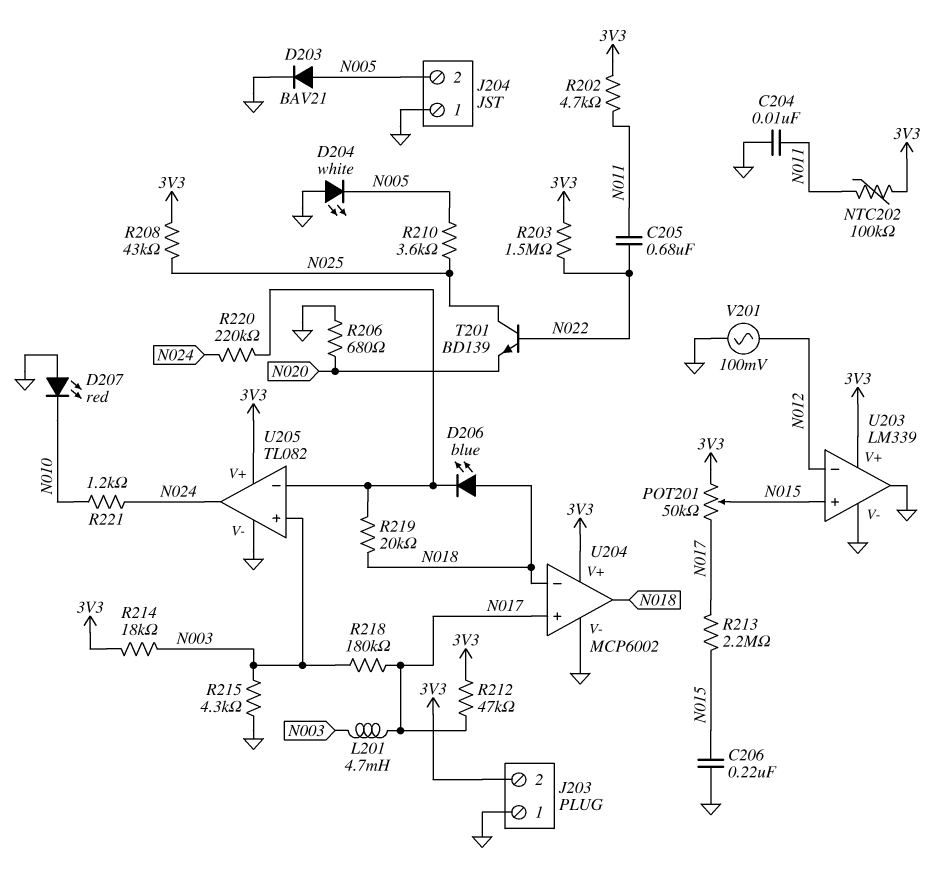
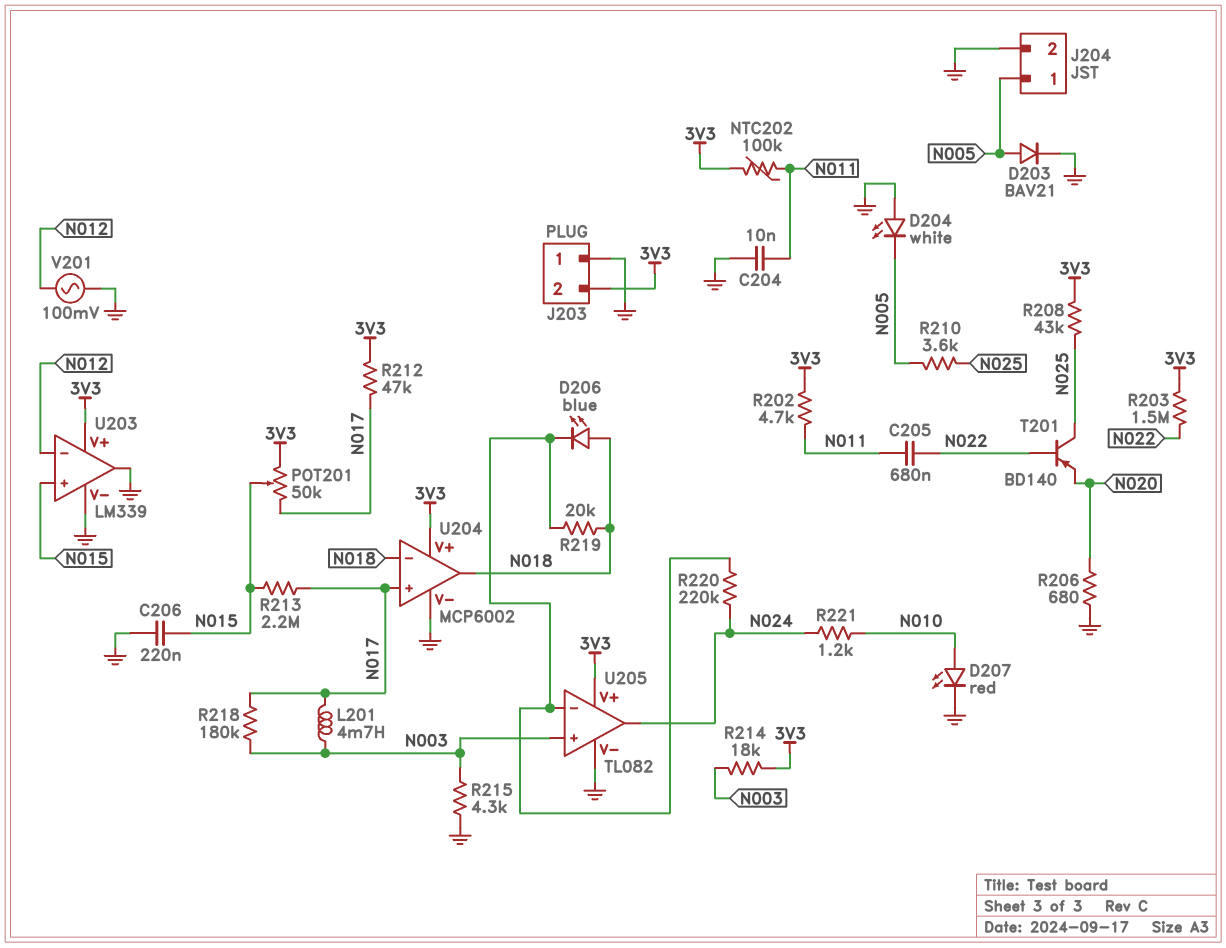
D207: LED red (A GND, K N010) -> LED red (A N010, K GND)
J204 pin 1: GND -> N005
J204 pin 2: N005 -> GND
T201: NPN BD139 (B N022, C N025, E N020) -> PNP BD140 (B N022, C N025, E N020)

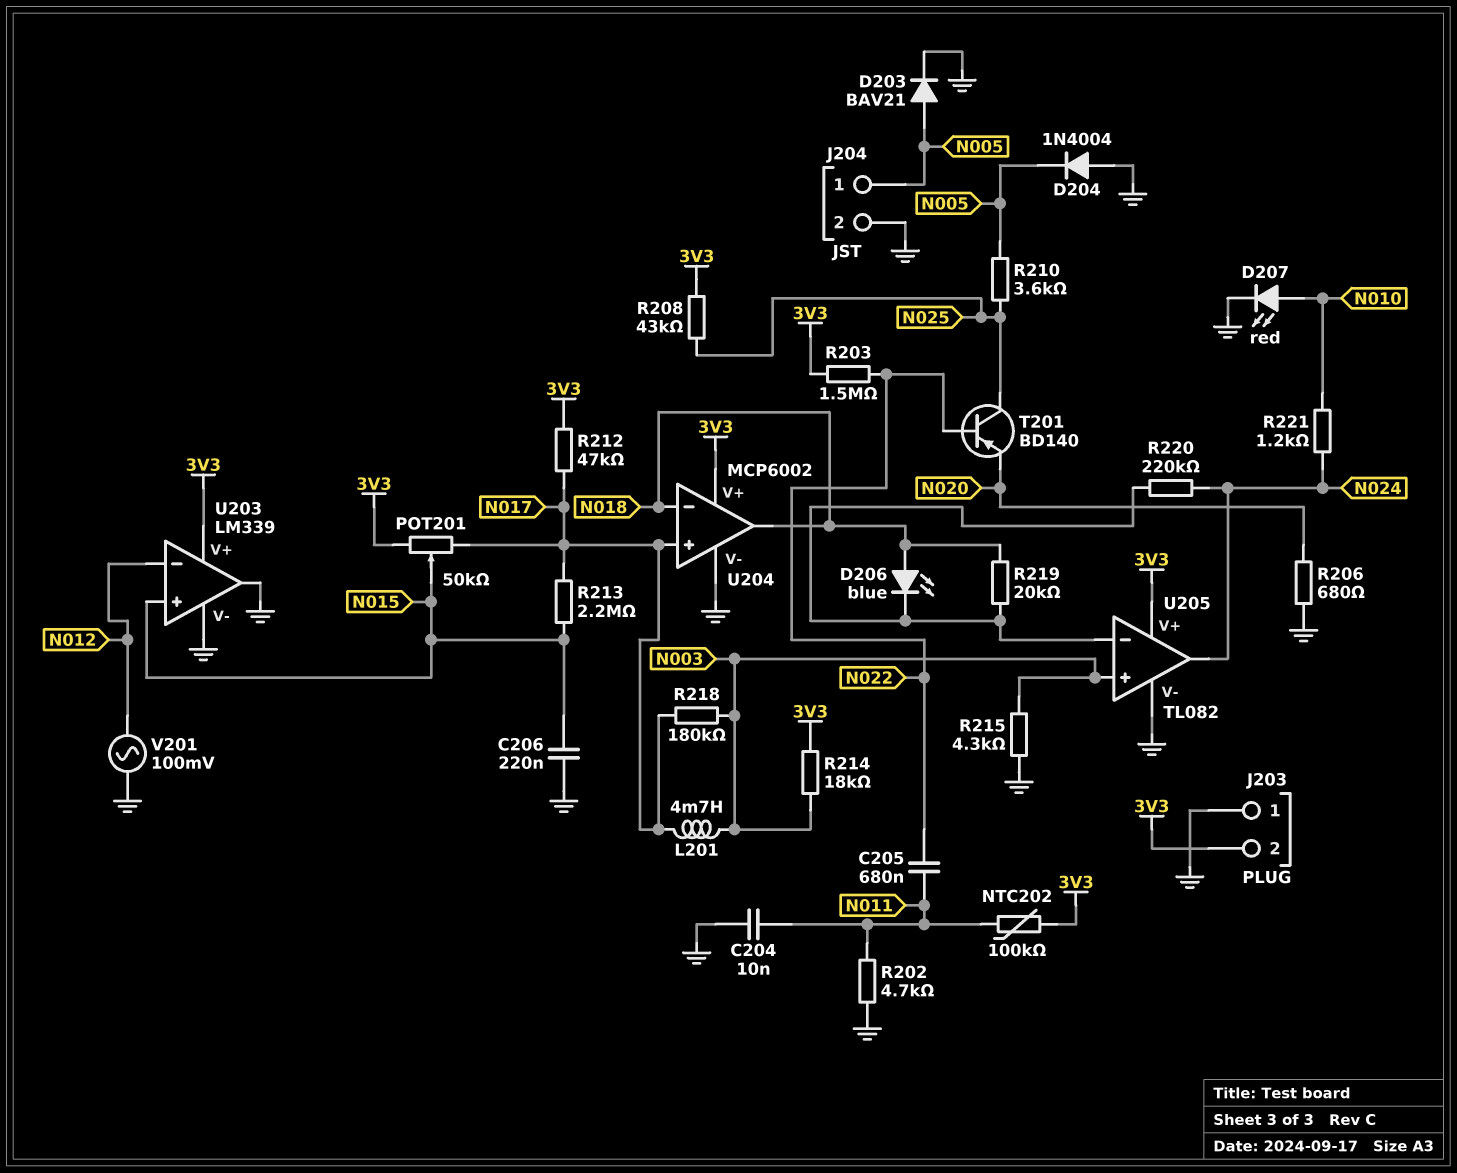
D204: LED white (A GND, K N005) -> diode 1N4004 (A GND, K N005)
R202: 4.7k (3V3, N011) -> 4.7k (GND, N011)

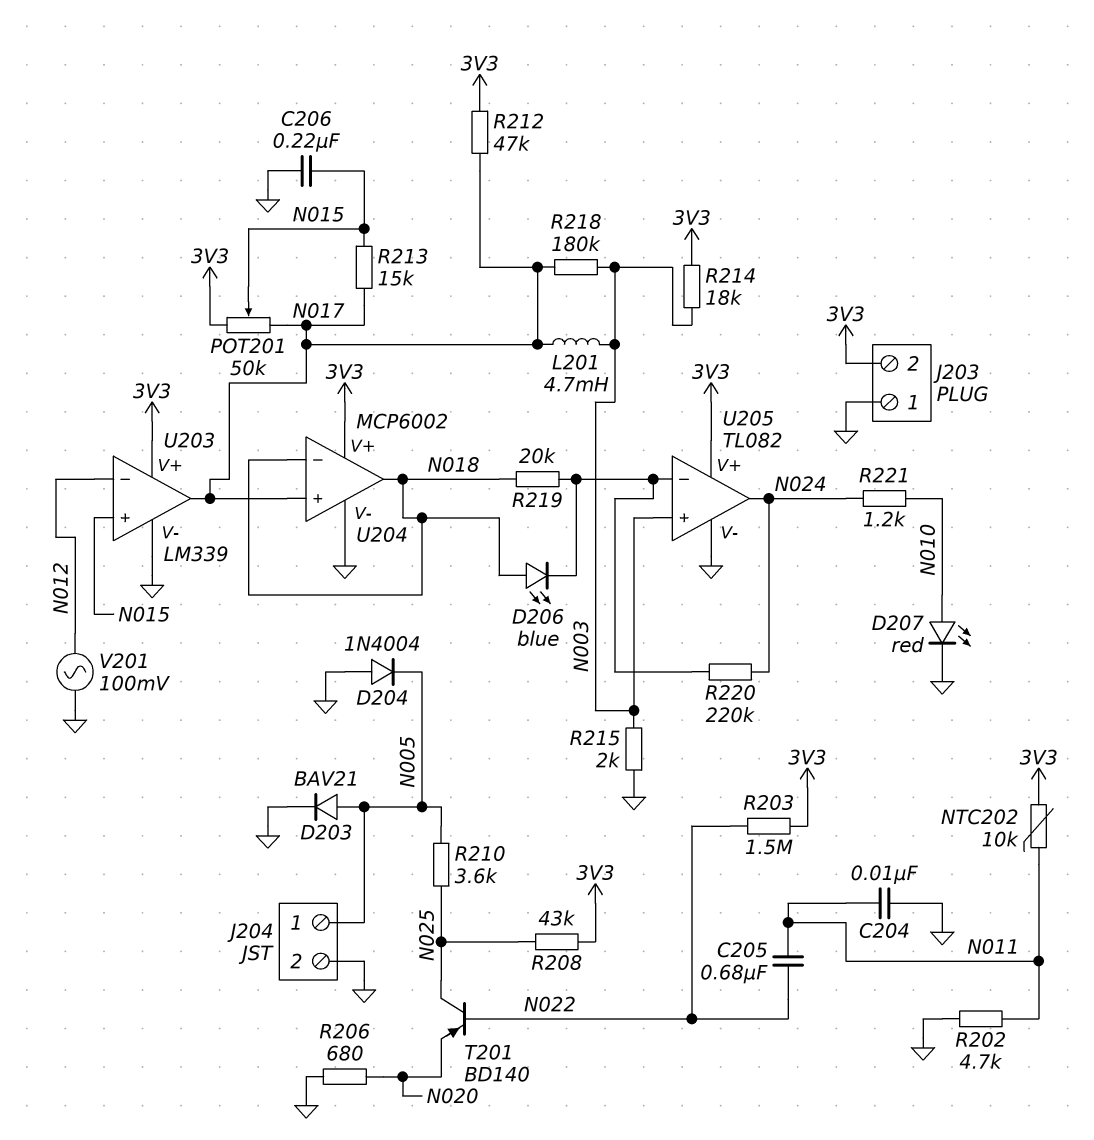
NTC202: 100k (3V3, N011) -> 10k (3V3, N011)
R213: 2.2M (N015, N017) -> 15k (N015, N017)
R215: 4.3k (GND, N003) -> 2k (GND, N003)
U203 pin out: GND -> N017

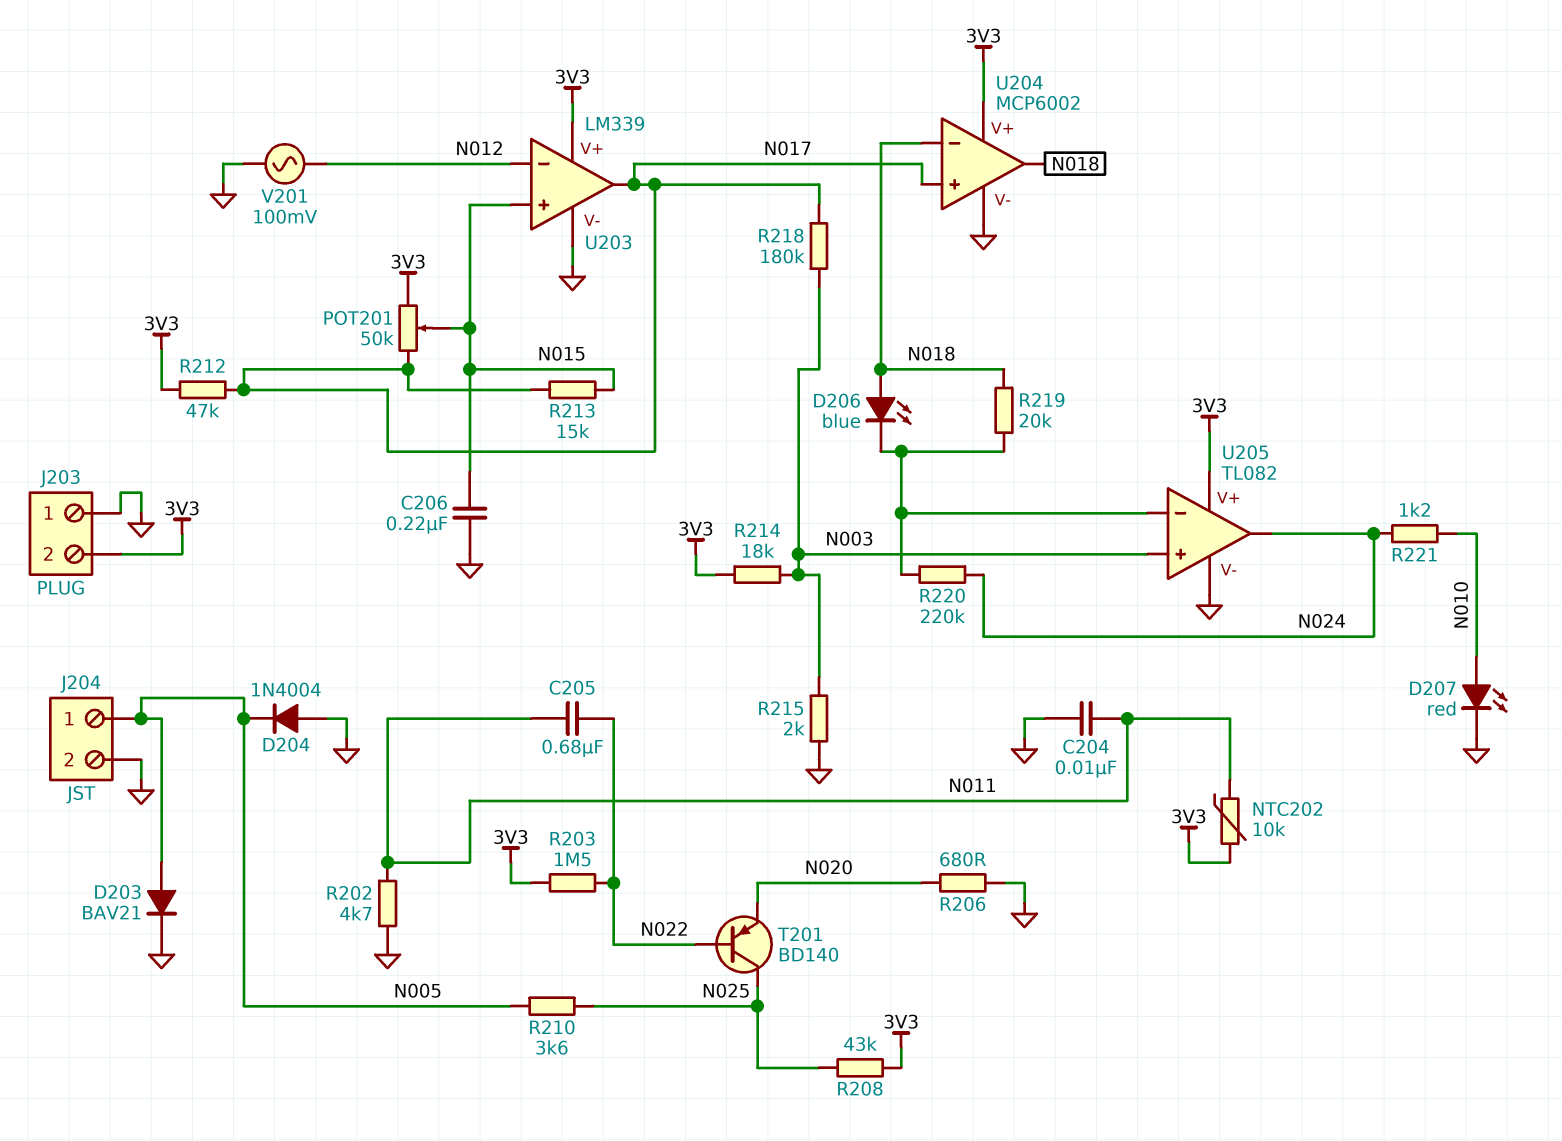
L201: 4.7mH (N003, N017) -> none

